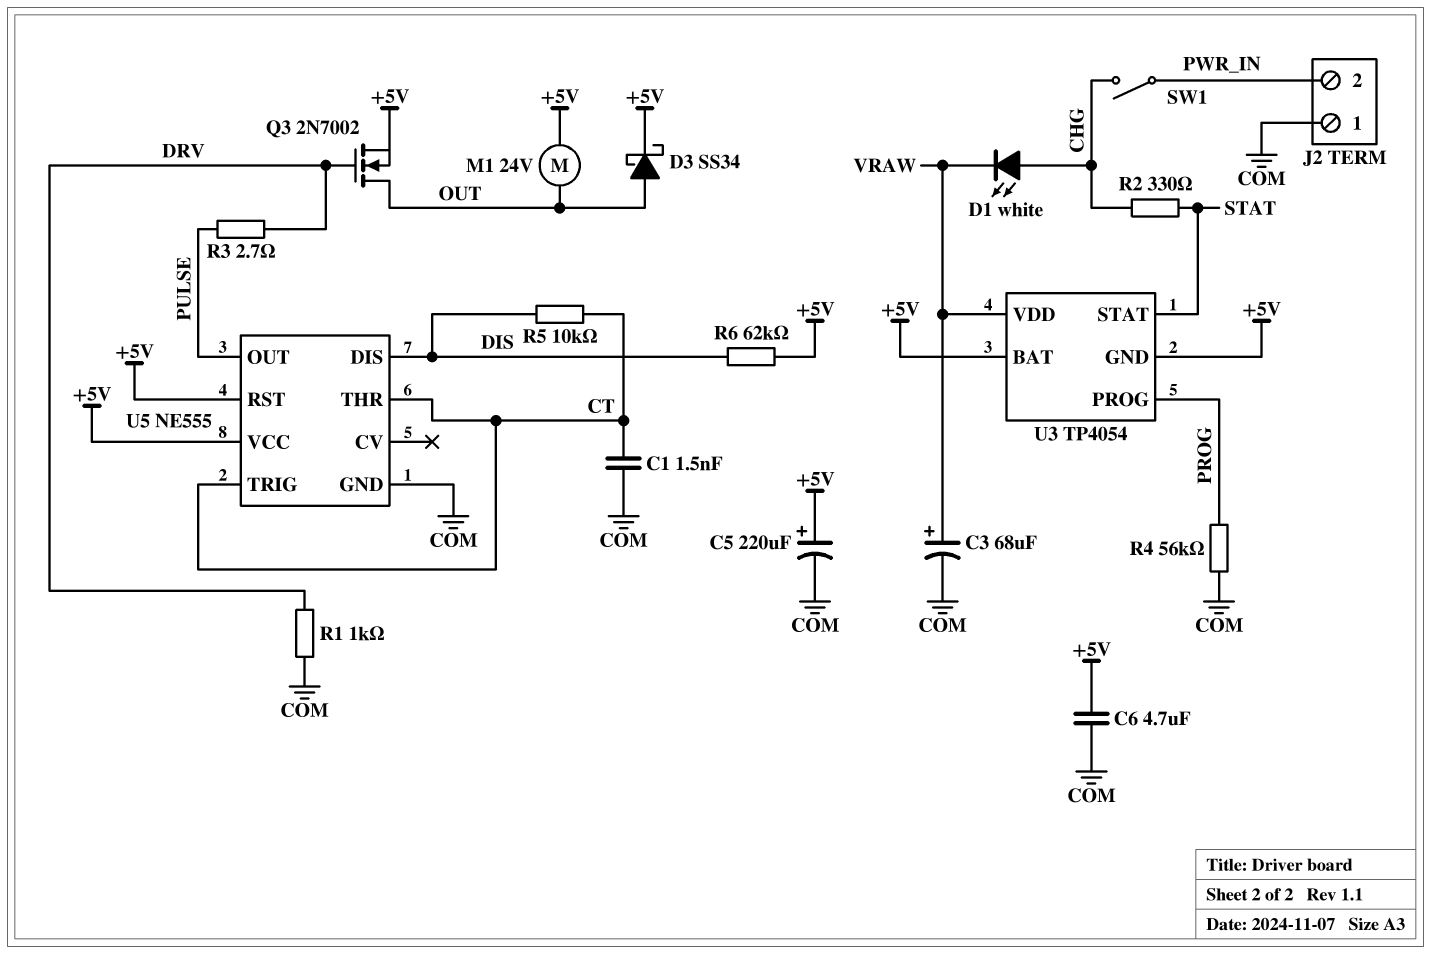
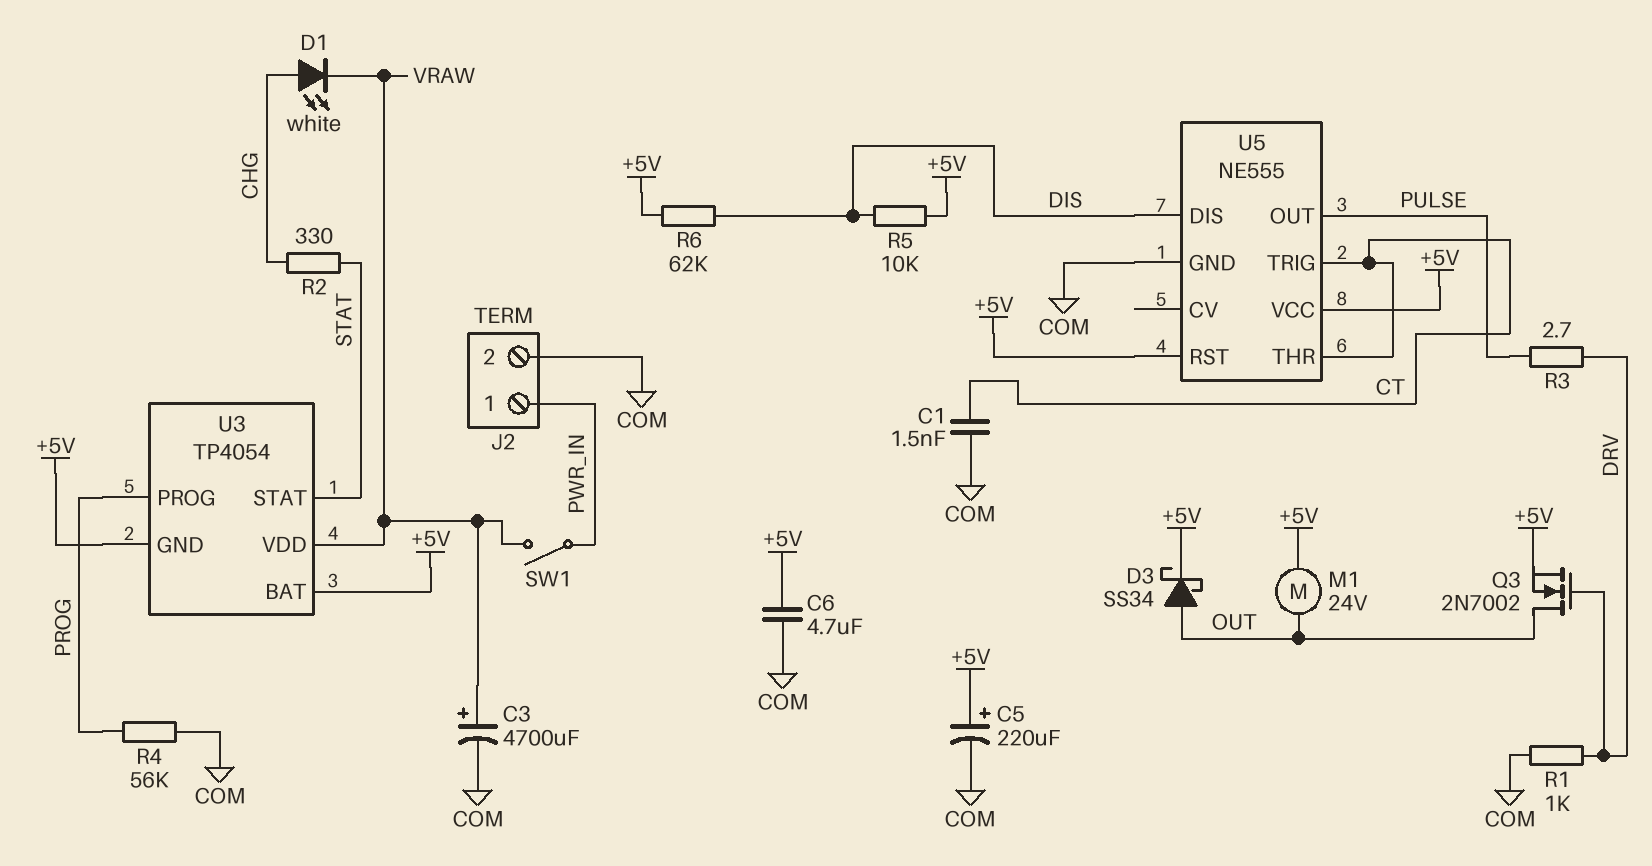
C3: 68uF (plus VRAW, minus COM) -> 4700uF (plus VRAW, minus COM)
J2 pin 1: COM -> PWR_IN
J2 pin 2: PWR_IN -> COM
R5: 10k (CT, DIS) -> 10k (+5V, DIS)
SW1: switch (CHG, PWR_IN) -> switch (PWR_IN, VRAW)

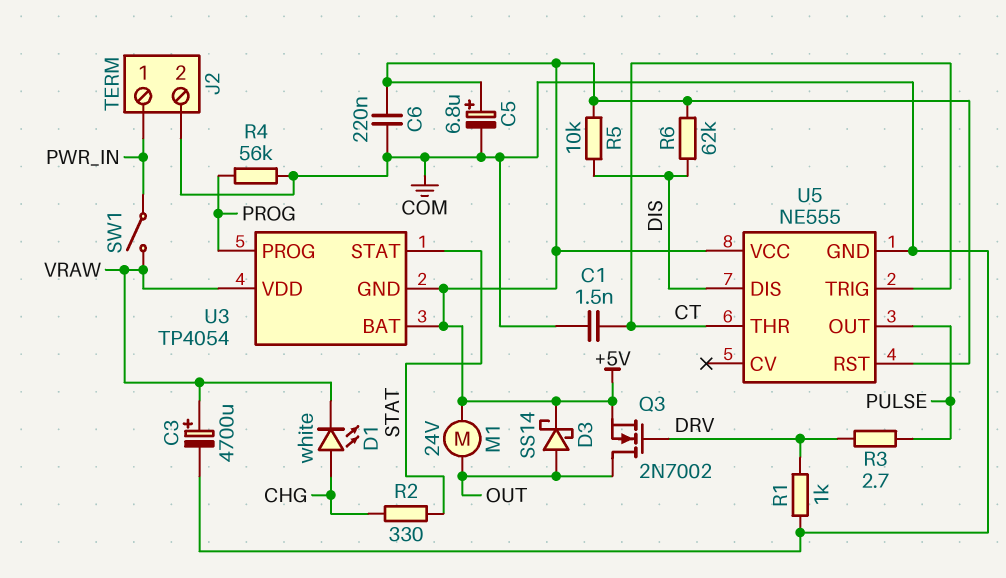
C5: 220uF (plus +5V, minus COM) -> 6.8uF (plus +5V, minus COM)
C6: 4.7uF (+5V, COM) -> 220nF (+5V, COM)
D3: schottky SS34 (A OUT, K +5V) -> schottky SS14 (A OUT, K +5V)

